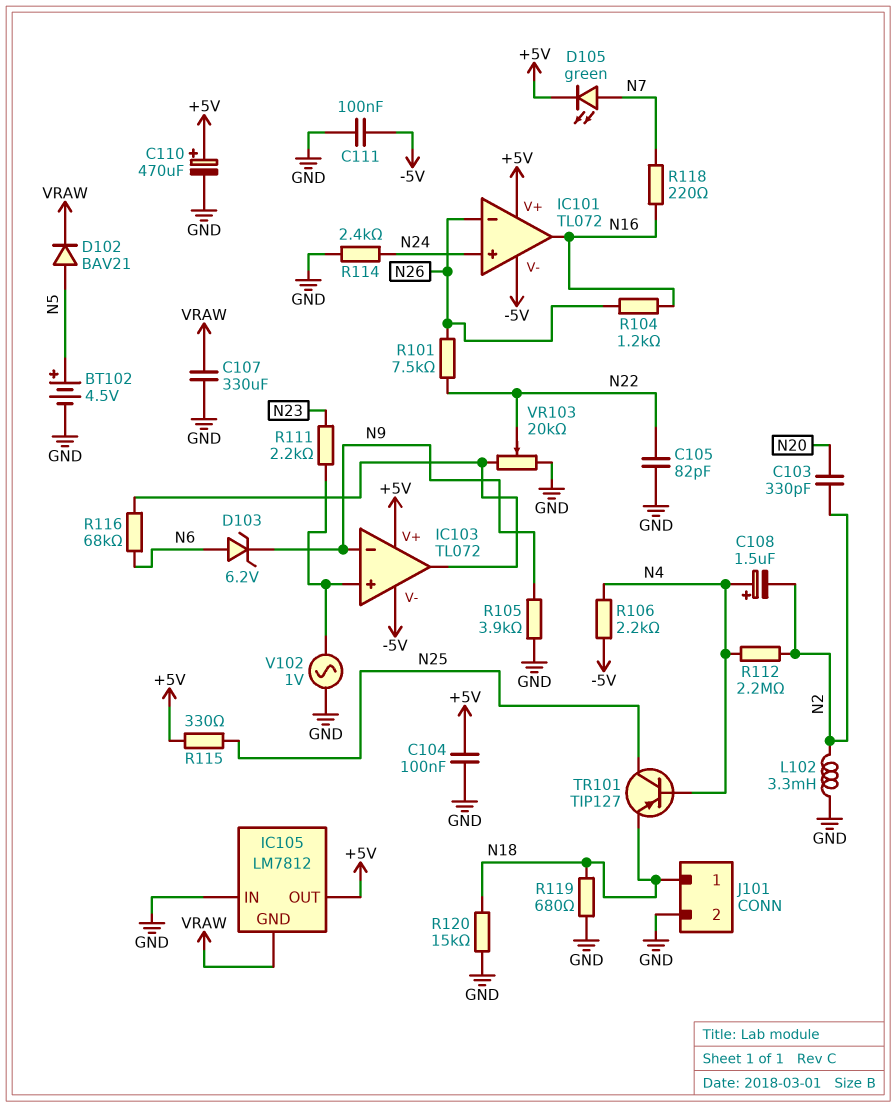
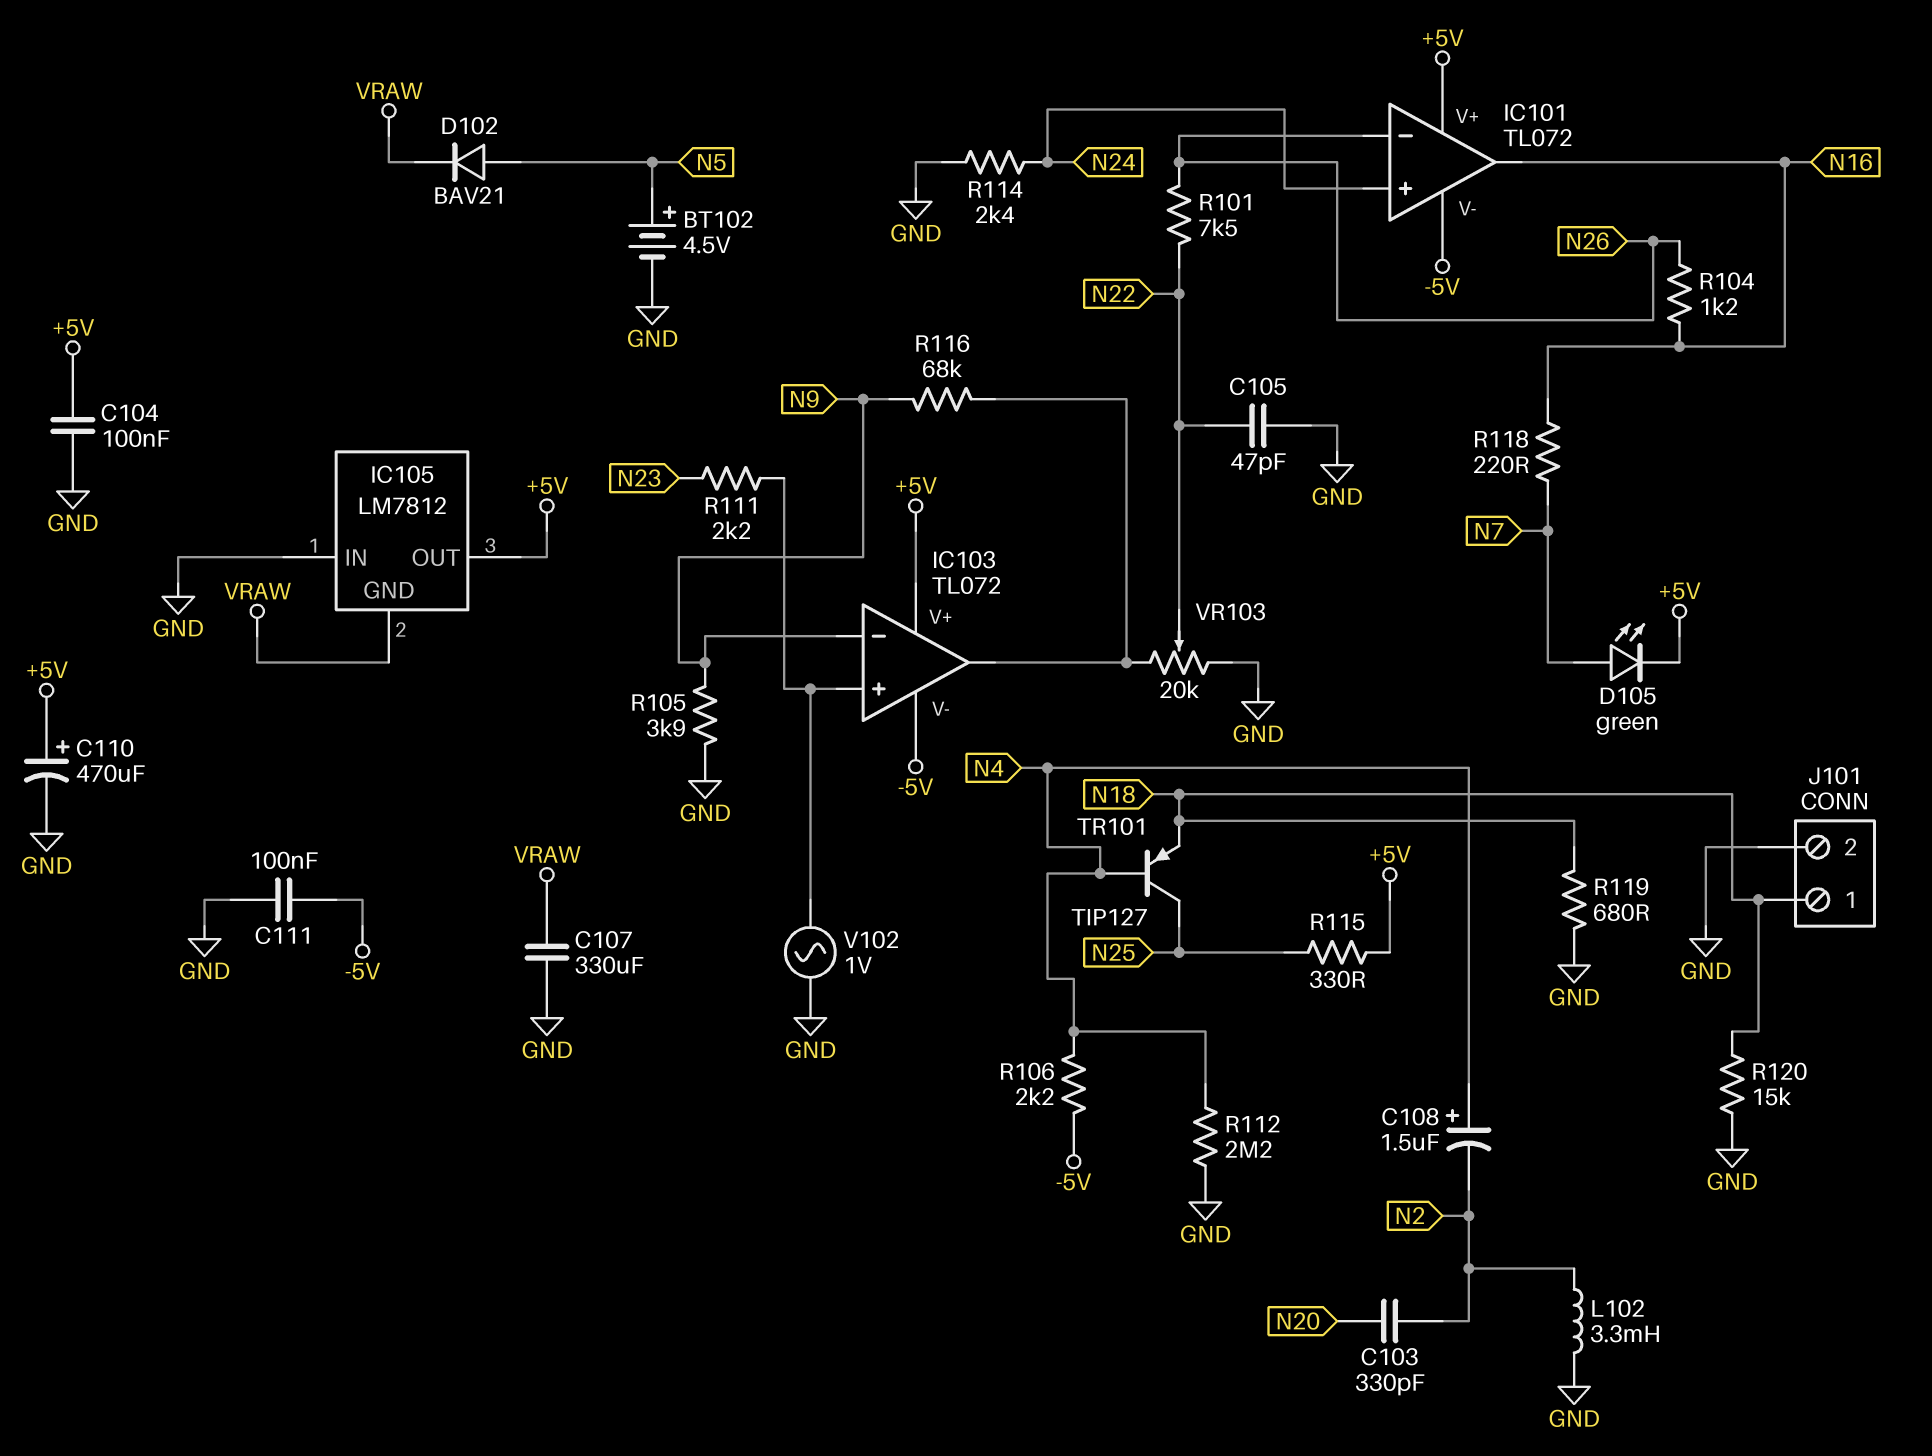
C105: 82pF (GND, N22) -> 47pF (GND, N22)
D103: zener 6.2V (A N6, K N9) -> none
R112: 2.2M (N2, N4) -> 2.2M (GND, N4)
R116: 68k (IC103/out, N6) -> 68k (IC103/out, N9)

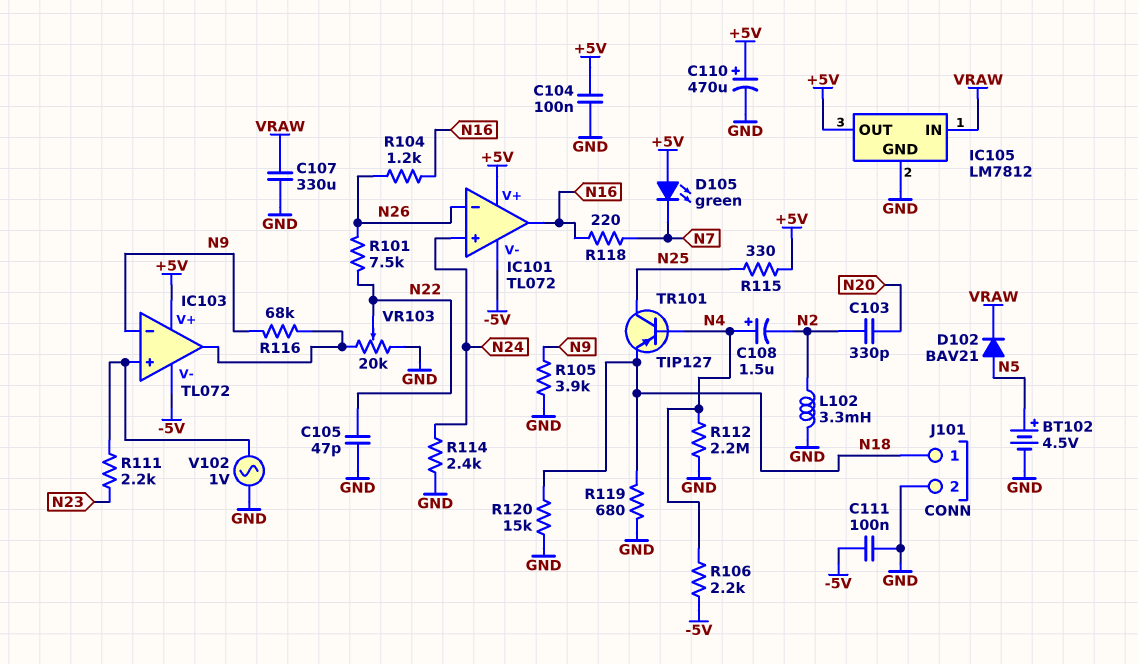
D105: LED green (A N7, K +5V) -> LED green (A +5V, K N7)
IC105 pin GND: VRAW -> GND
IC105 pin IN: GND -> VRAW

